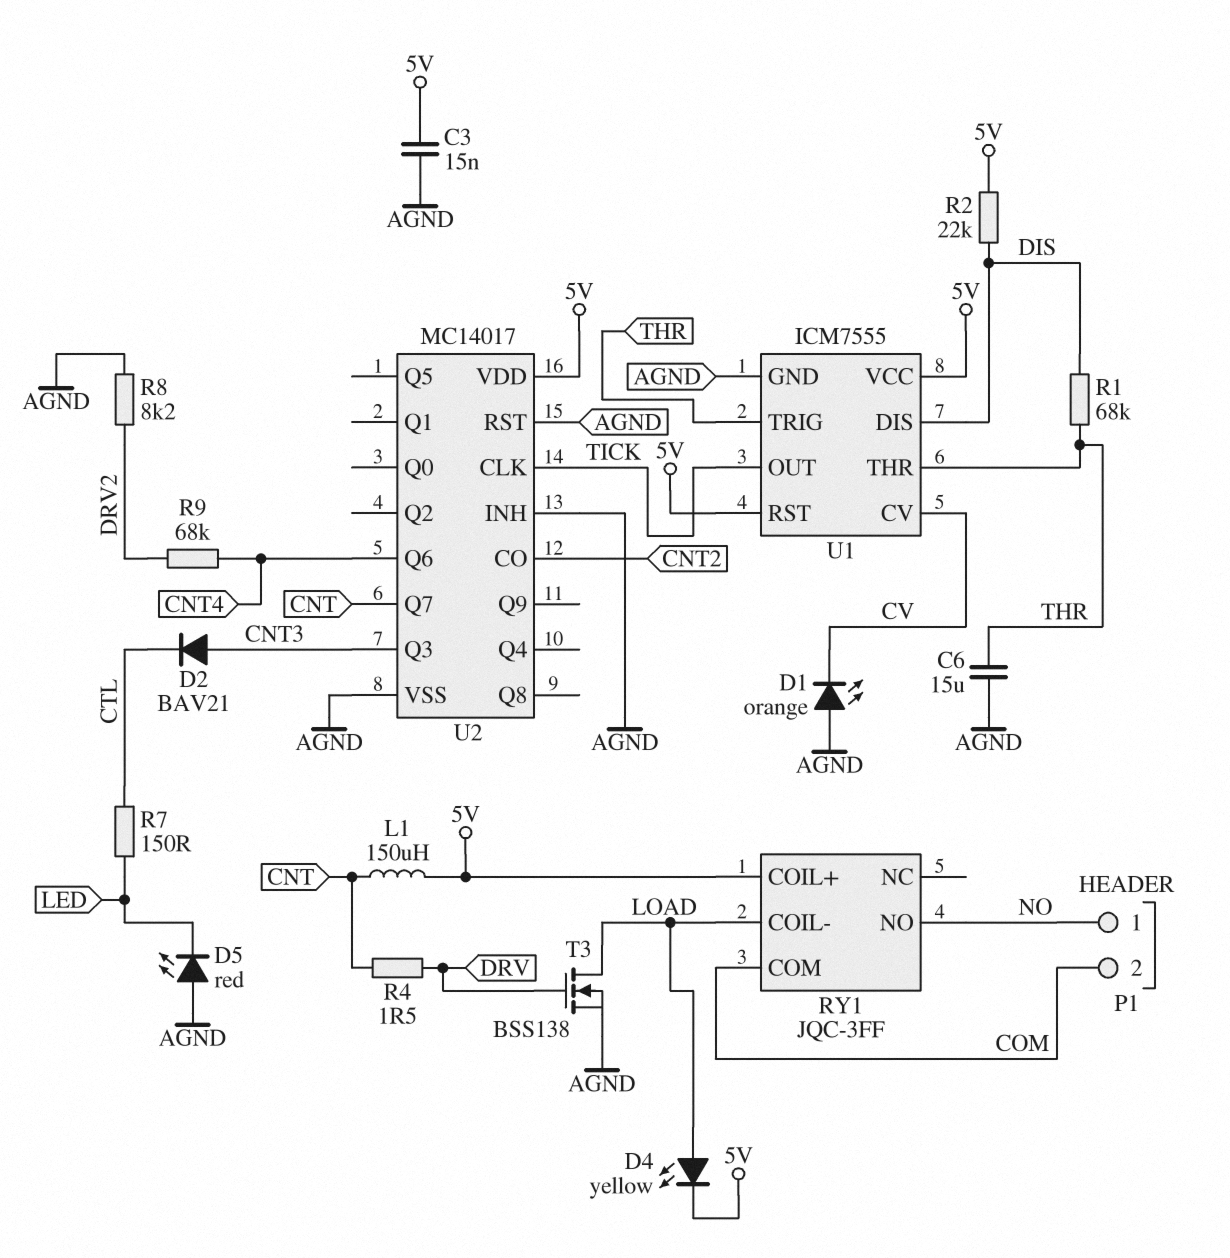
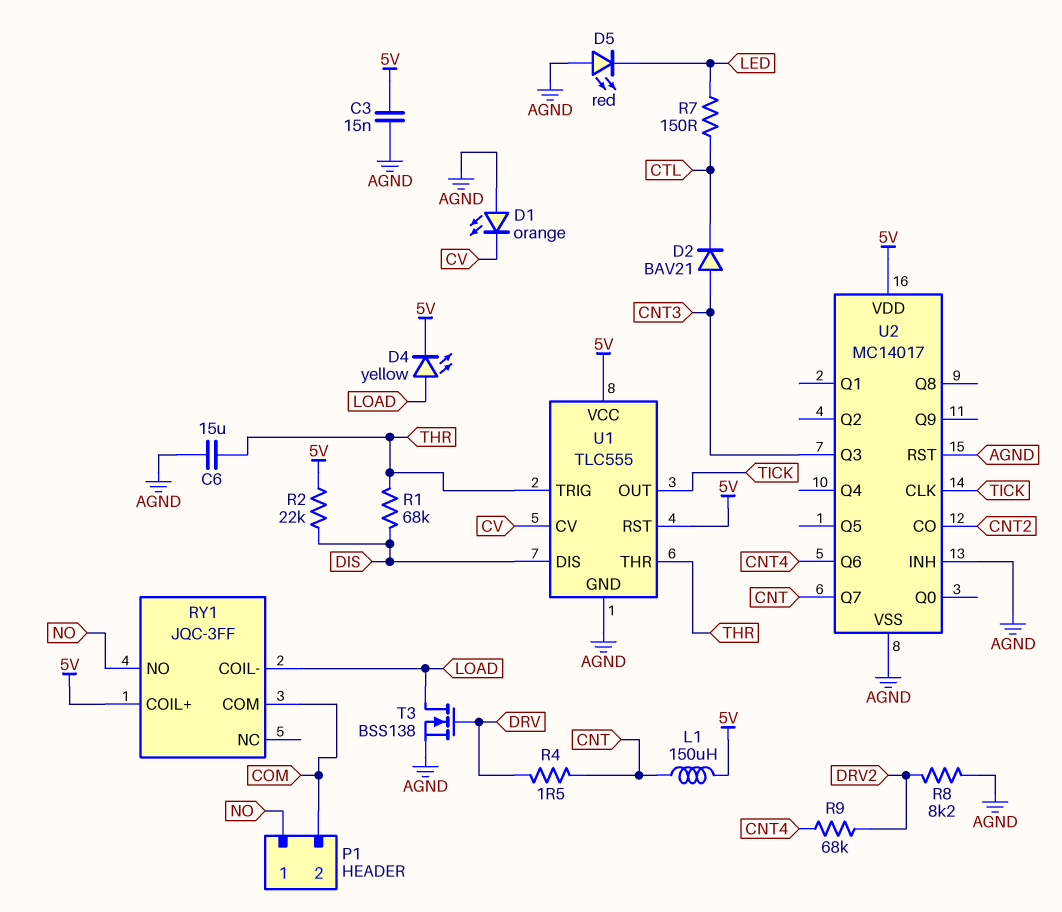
U1: ICM7555 -> TLC555

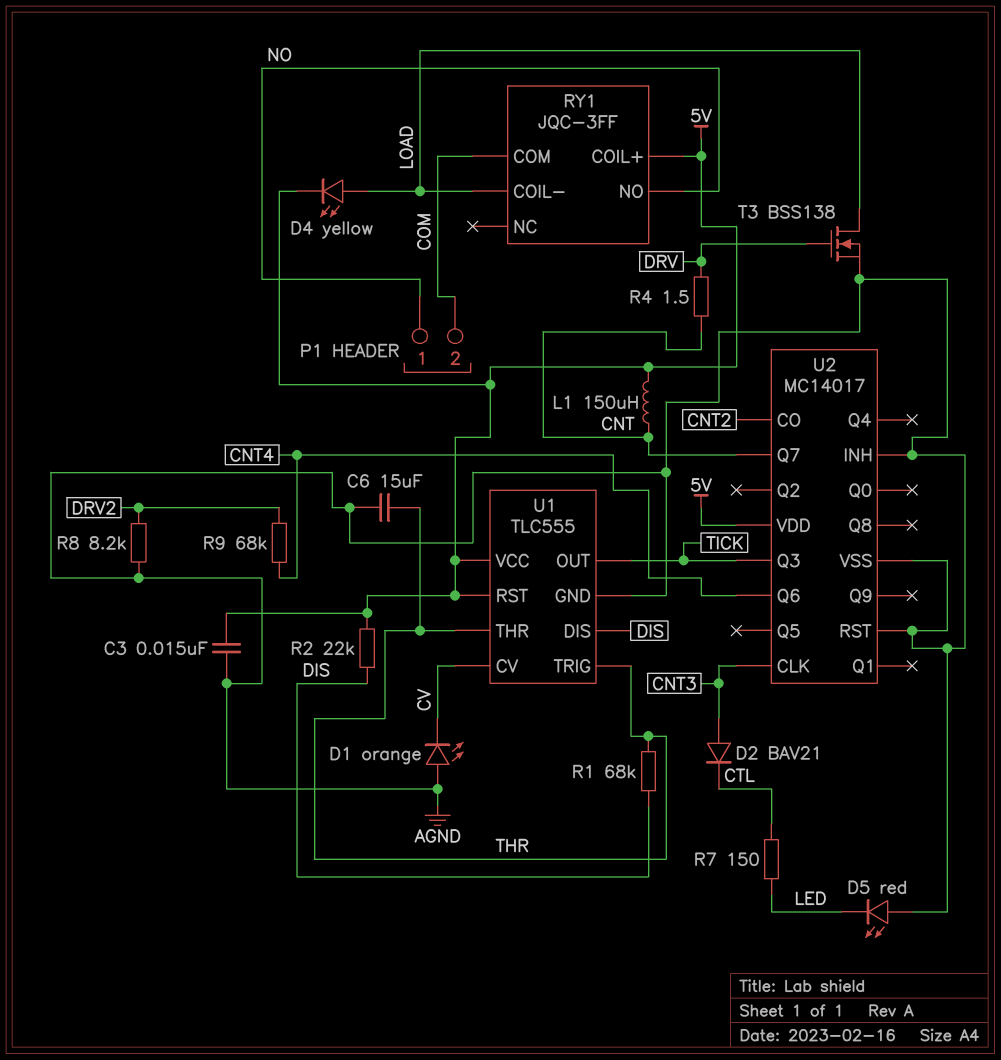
U2 pin CLK: TICK -> CNT3
U2 pin Q3: CNT3 -> TICK

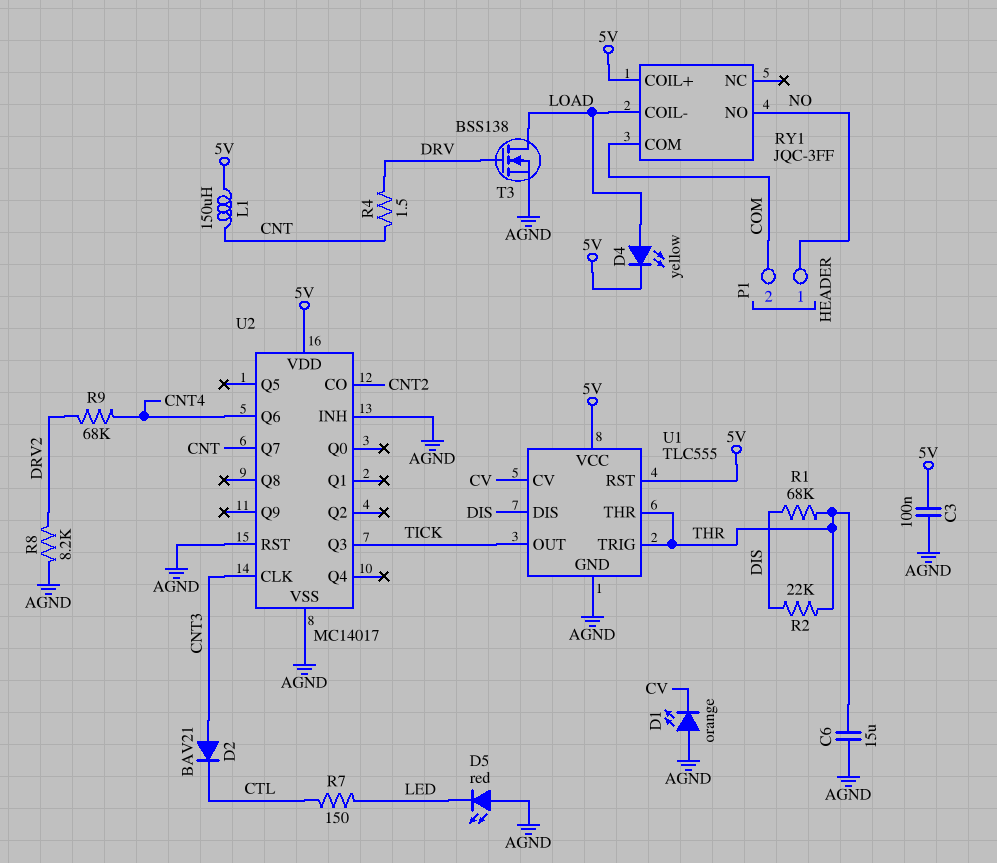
C3: 15nF (5V, AGND) -> 100nF (5V, AGND)
R2: 22k (5V, DIS) -> 22k (DIS, THR)

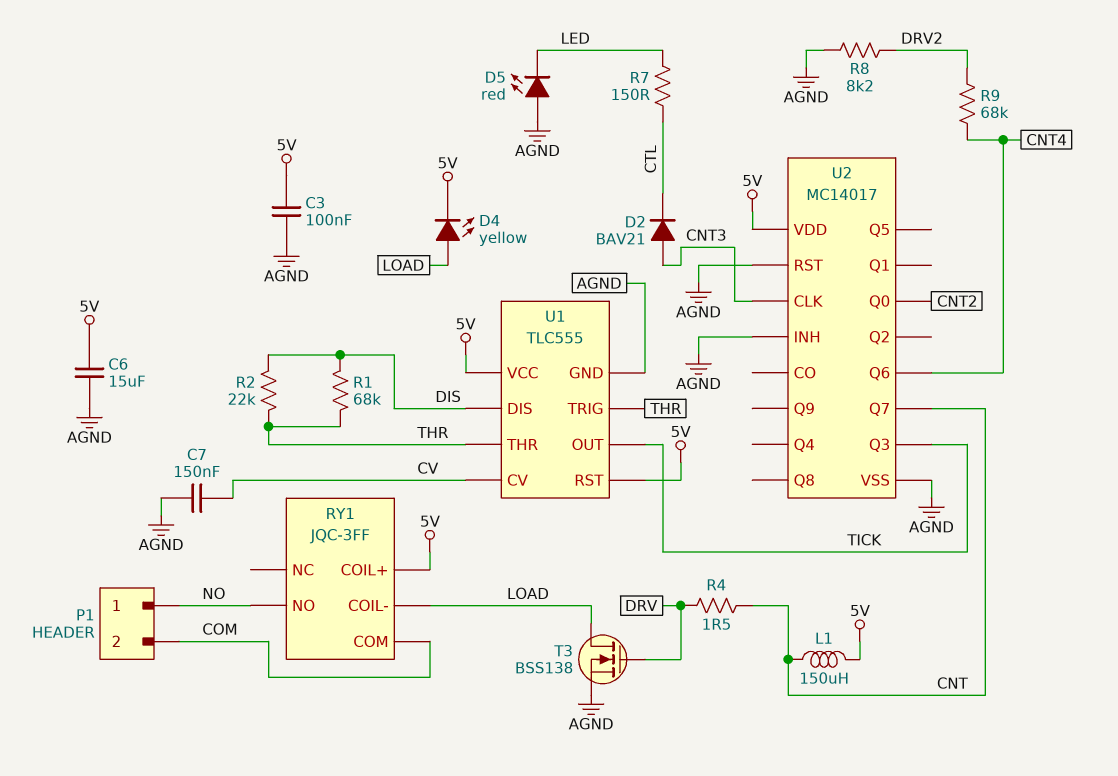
C6: 15uF (AGND, THR) -> 15uF (5V, AGND)
C7: none -> 150nF (AGND, CV)
D1: LED orange (A AGND, K CV) -> none
U2 pin CO: CNT2 -> none
U2 pin Q0: none -> CNT2

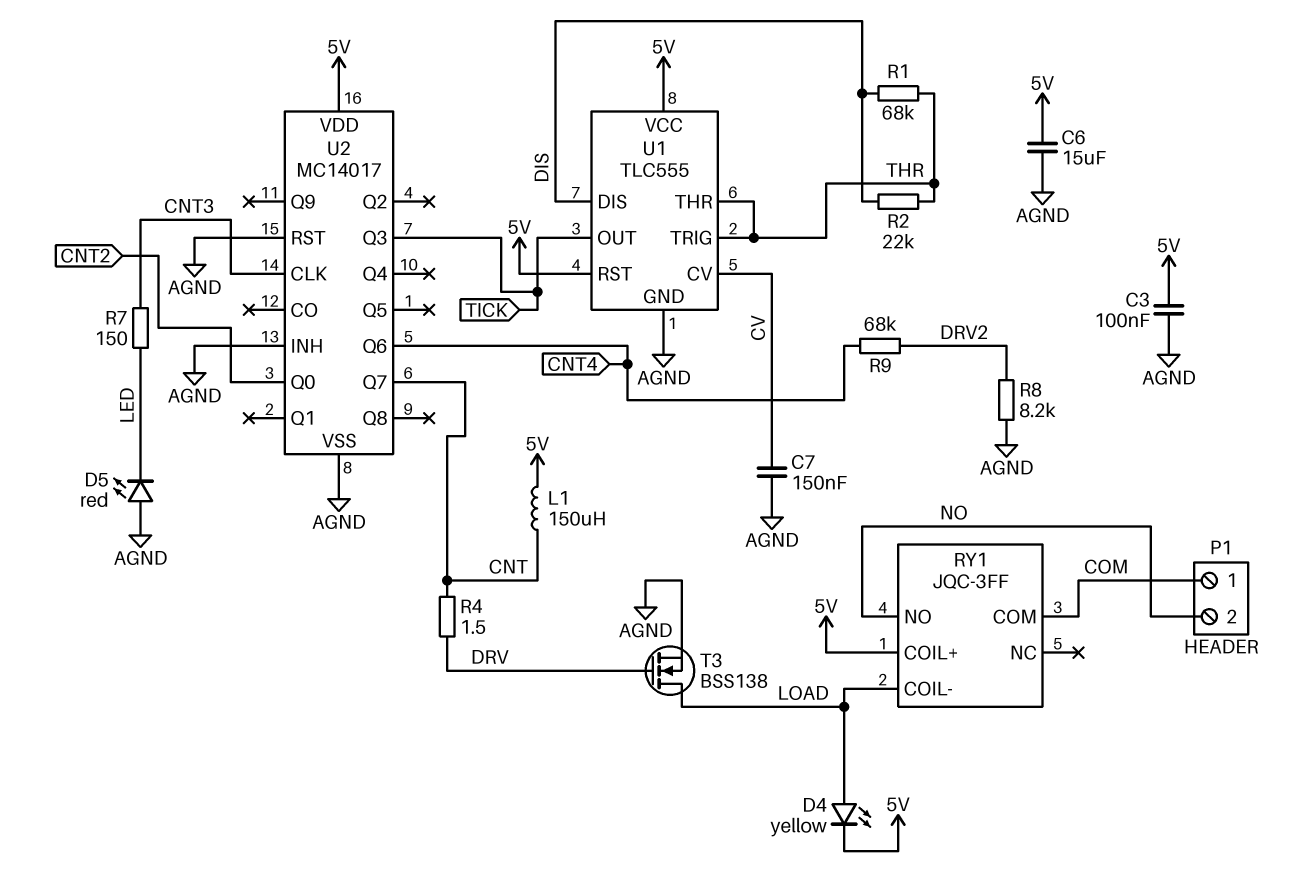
D2: diode BAV21 (A CNT3, K CTL) -> none
P1 pin 1: NO -> COM
P1 pin 2: COM -> NO
R7: 150 (CTL, LED) -> 150 (CNT3, LED)

